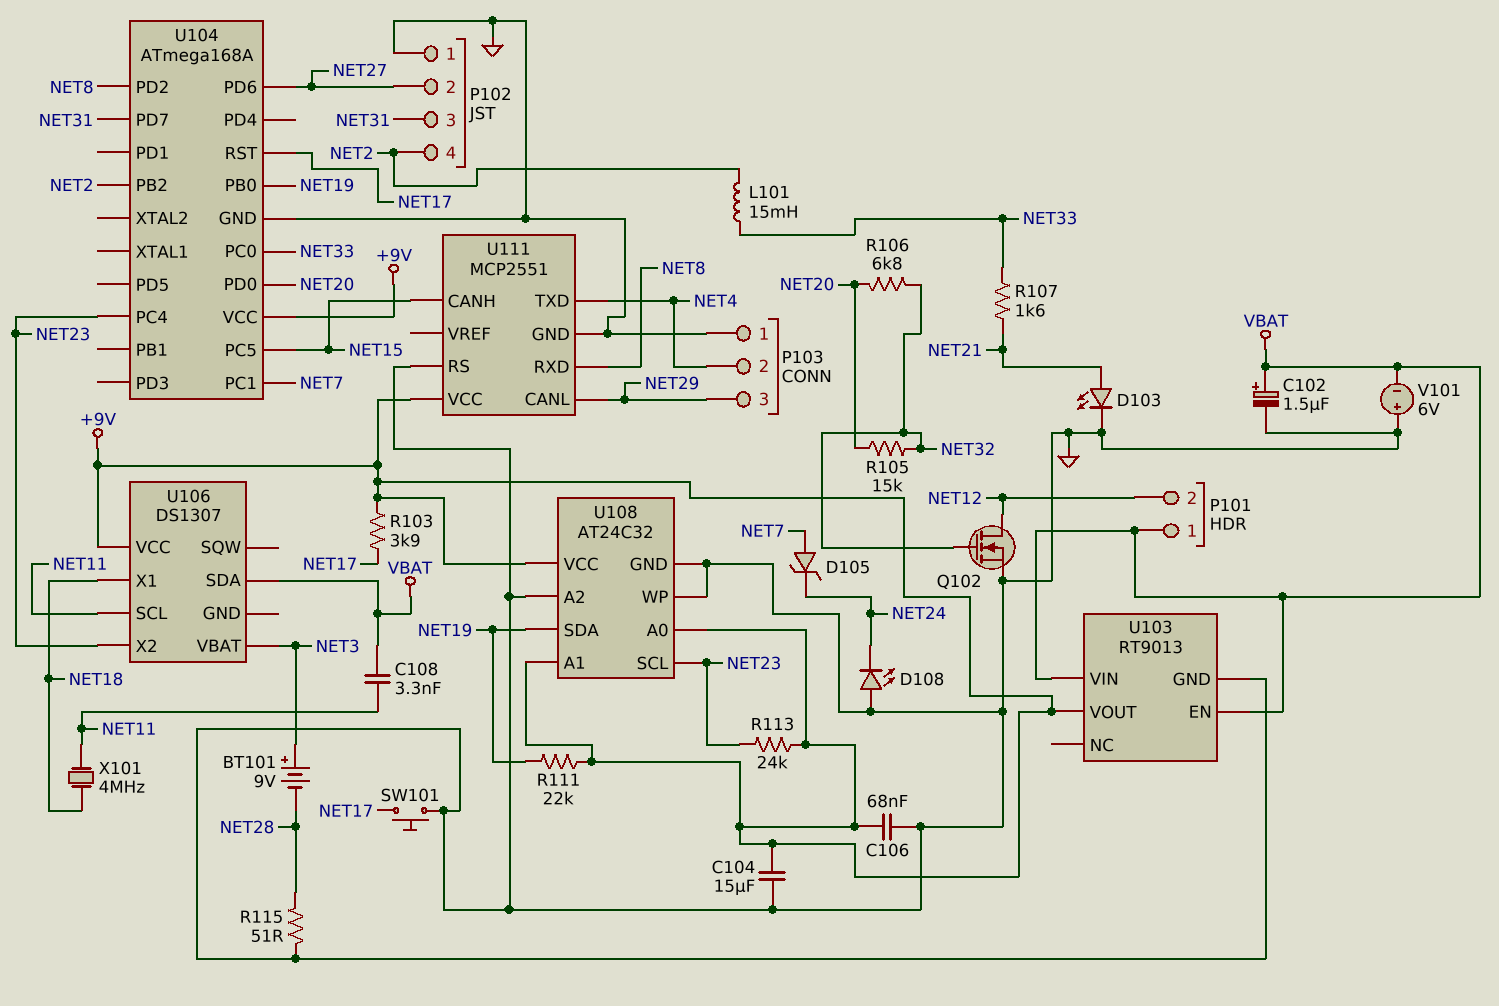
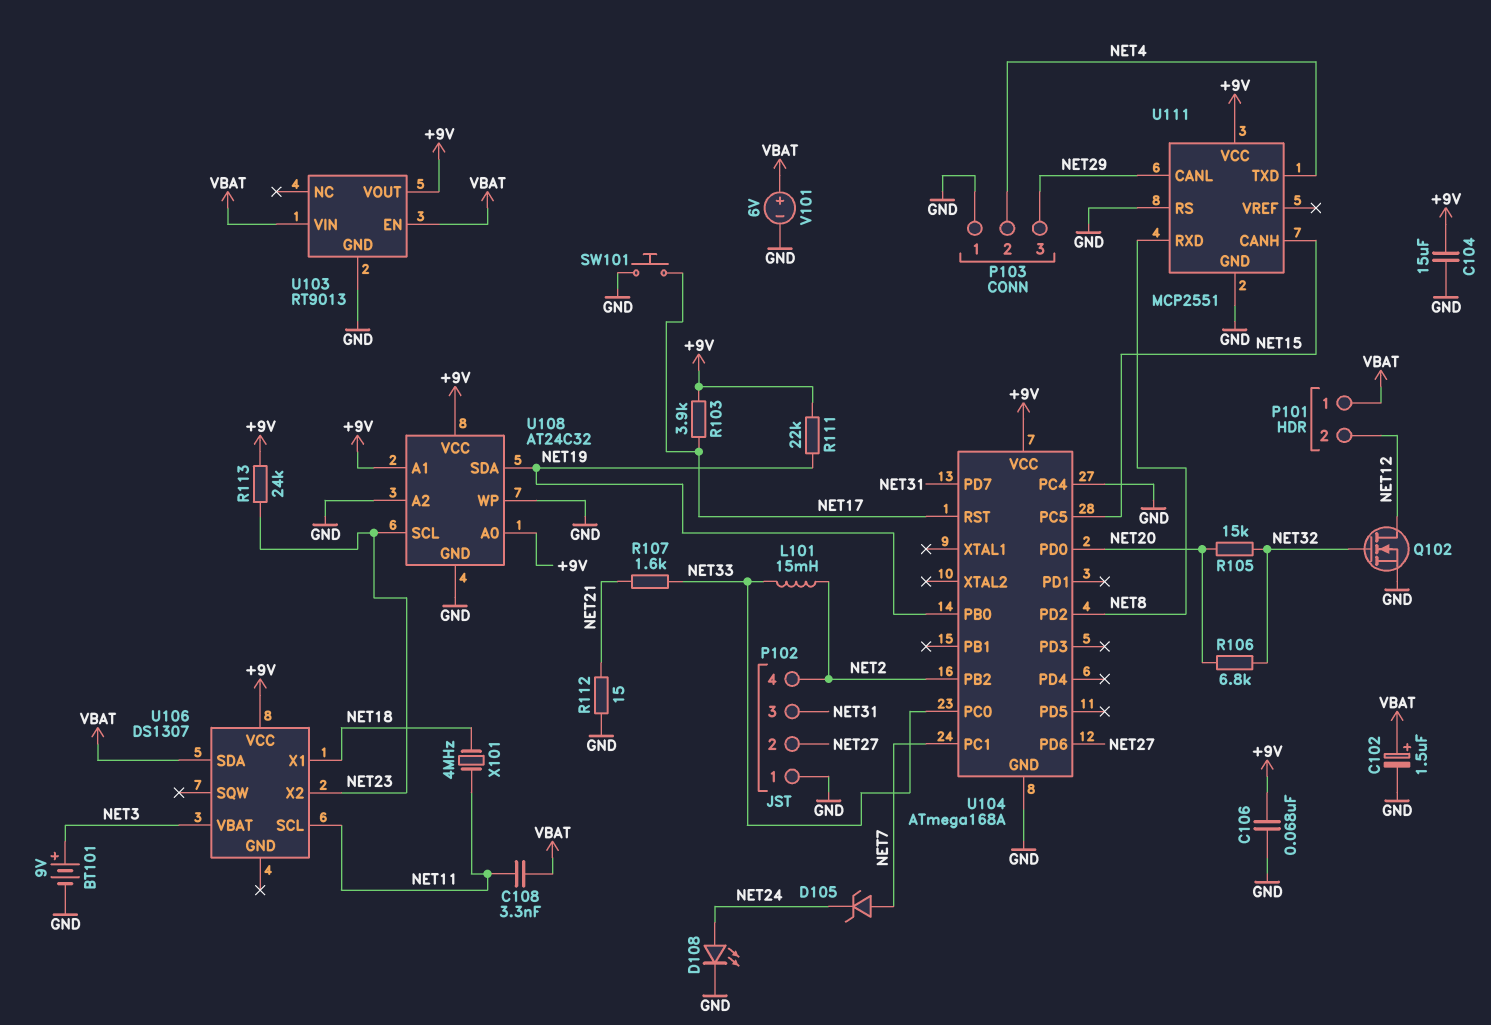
BT101: 9V (plus NET3, minus NET28) -> 9V (plus NET3, minus GND)
D103: LED (A NET21, K GND) -> none
D108: LED (A GND, K NET24) -> LED (A NET24, K GND)
R112: none -> 15 (GND, NET21)
R115: 51 (GND, NET28) -> none
U104 pin PC4: NET23 -> GND
V101: 6V (plus GND, minus VBAT) -> 6V (plus VBAT, minus GND)

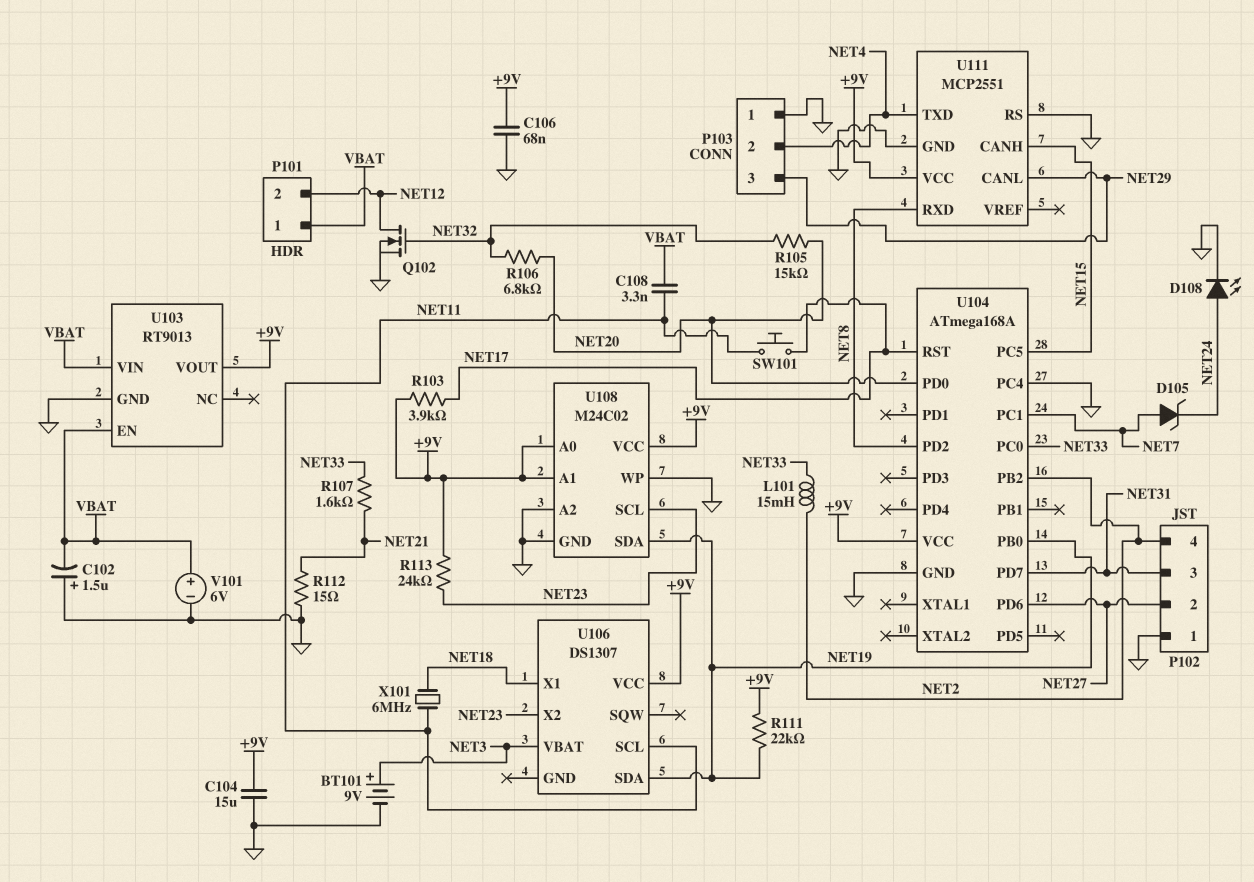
C102: 1.5uF (plus VBAT, minus GND) -> 1.5uF (plus GND, minus VBAT)
SW101: button (GND, NET17) -> button (NET11, NET17)
U106 pin SDA: VBAT -> NET19
U108: AT24C32 -> M24C02
X101: 4MHz (NET11, NET18) -> 6MHz (NET11, NET18)

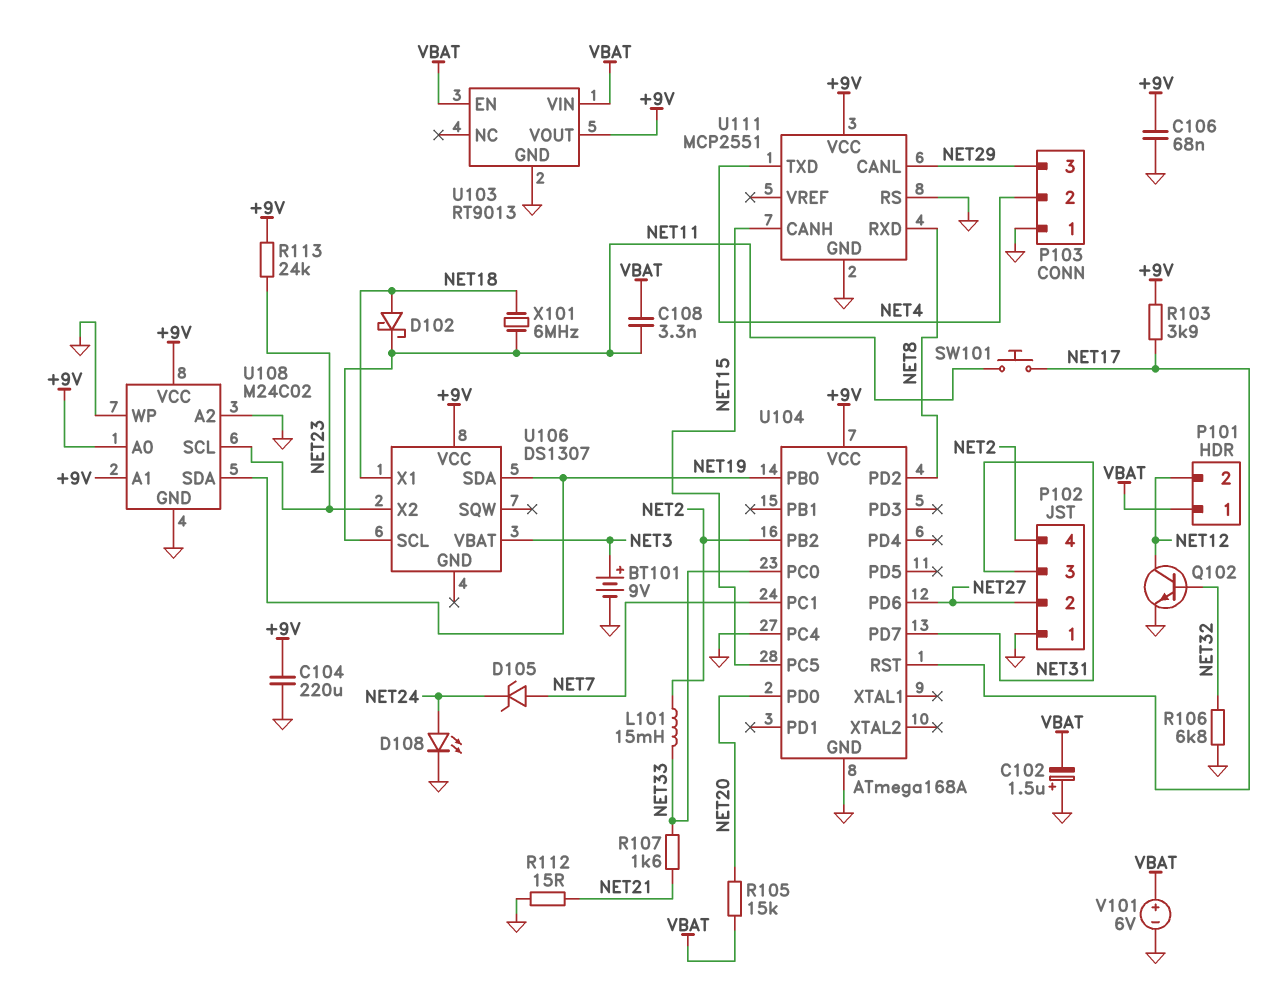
C104: 15uF (+9V, GND) -> 220uF (+9V, GND)
D102: none -> schottky (A NET18, K NET11)
Q102: NMOS (G NET32, D NET12, S GND) -> NPN (B NET32, C NET12, E GND)
R105: 15k (NET20, NET32) -> 15k (NET20, VBAT)
R106: 6.8k (NET20, NET32) -> 6.8k (GND, NET32)
R111: 22k (+9V, NET19) -> none

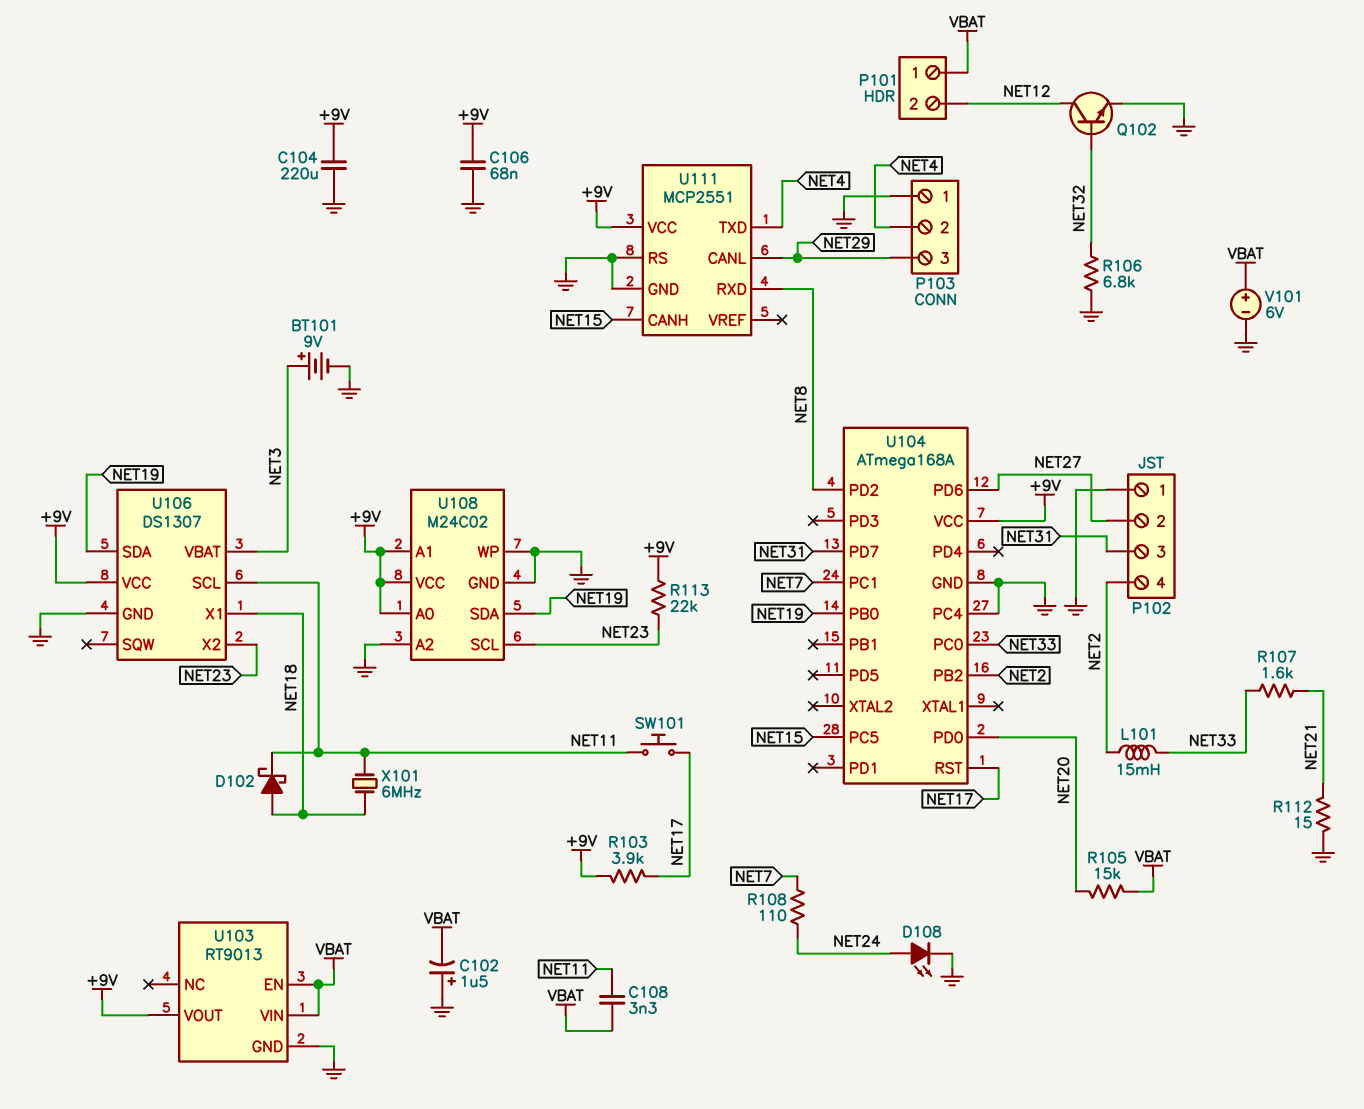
D105: zener (A NET7, K NET24) -> none
R108: none -> 110 (NET7, NET24)
R113: 24k (+9V, NET23) -> 22k (+9V, NET23)
U106 pin GND: none -> GND

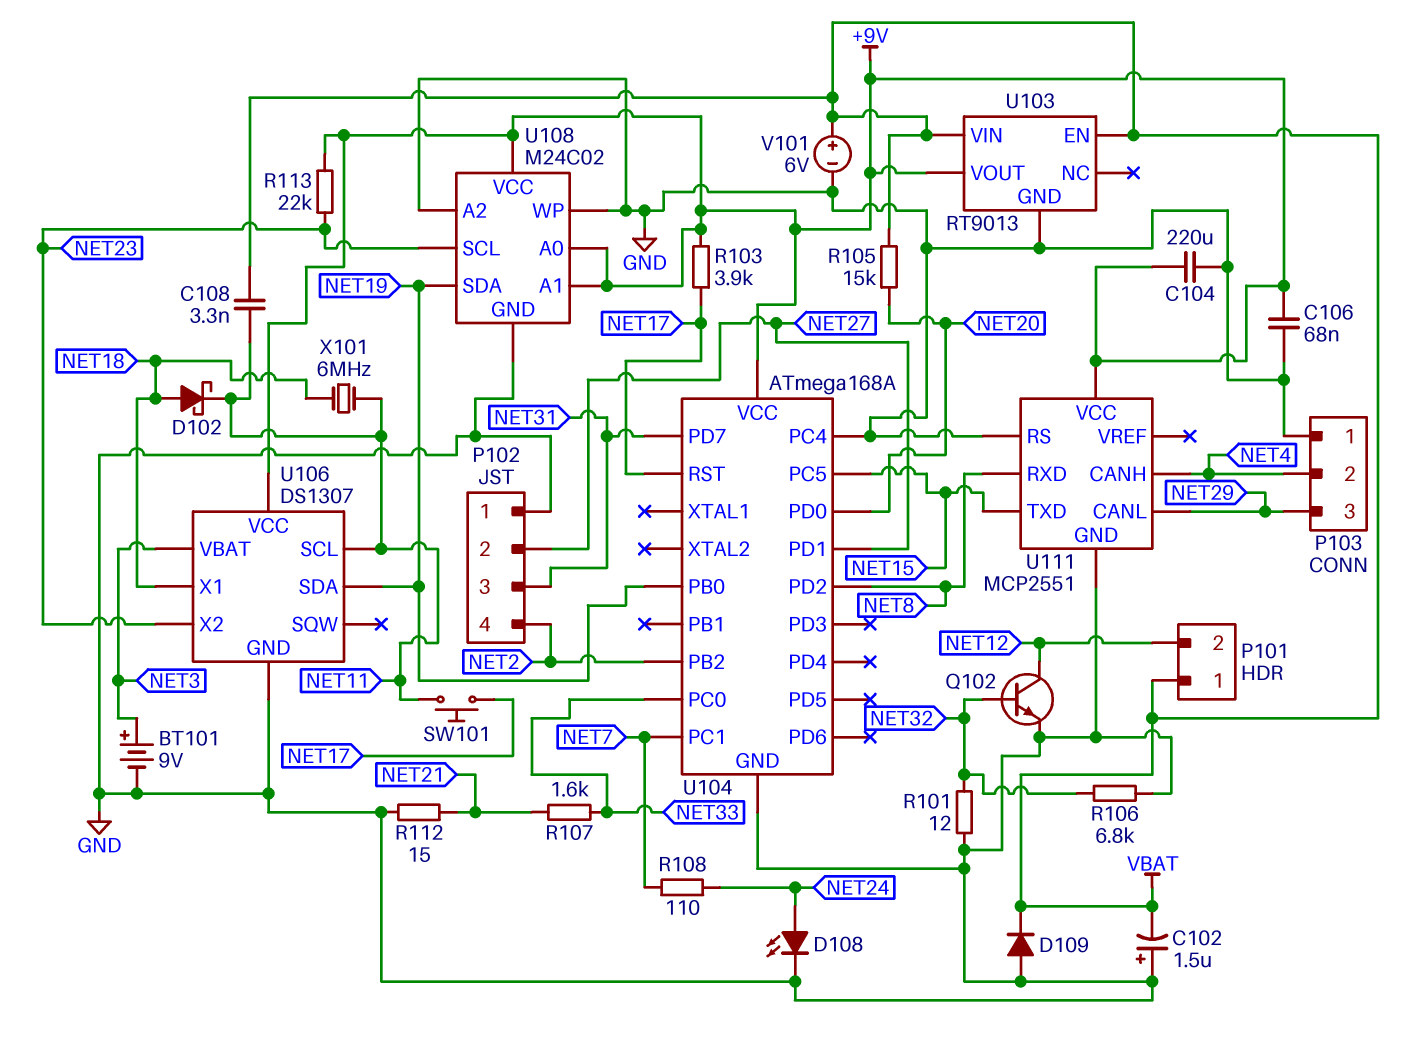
D109: none -> diode (A GND, K VBAT)
L101: 15mH (NET2, NET33) -> none
R101: none -> 12 (GND, NET32)
U104 pin PD1: none -> NET27
U104 pin PD6: NET27 -> none
U111 pin CANH: NET15 -> NET4
U111 pin TXD: NET4 -> NET15

